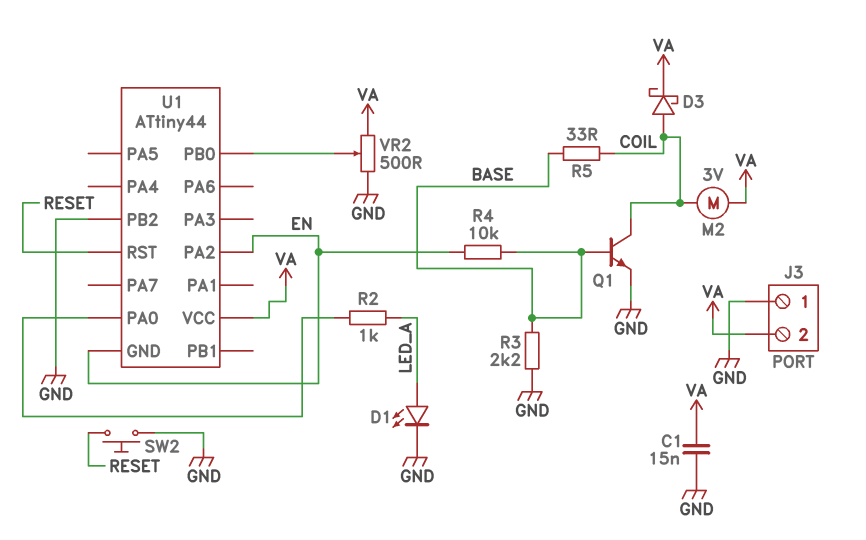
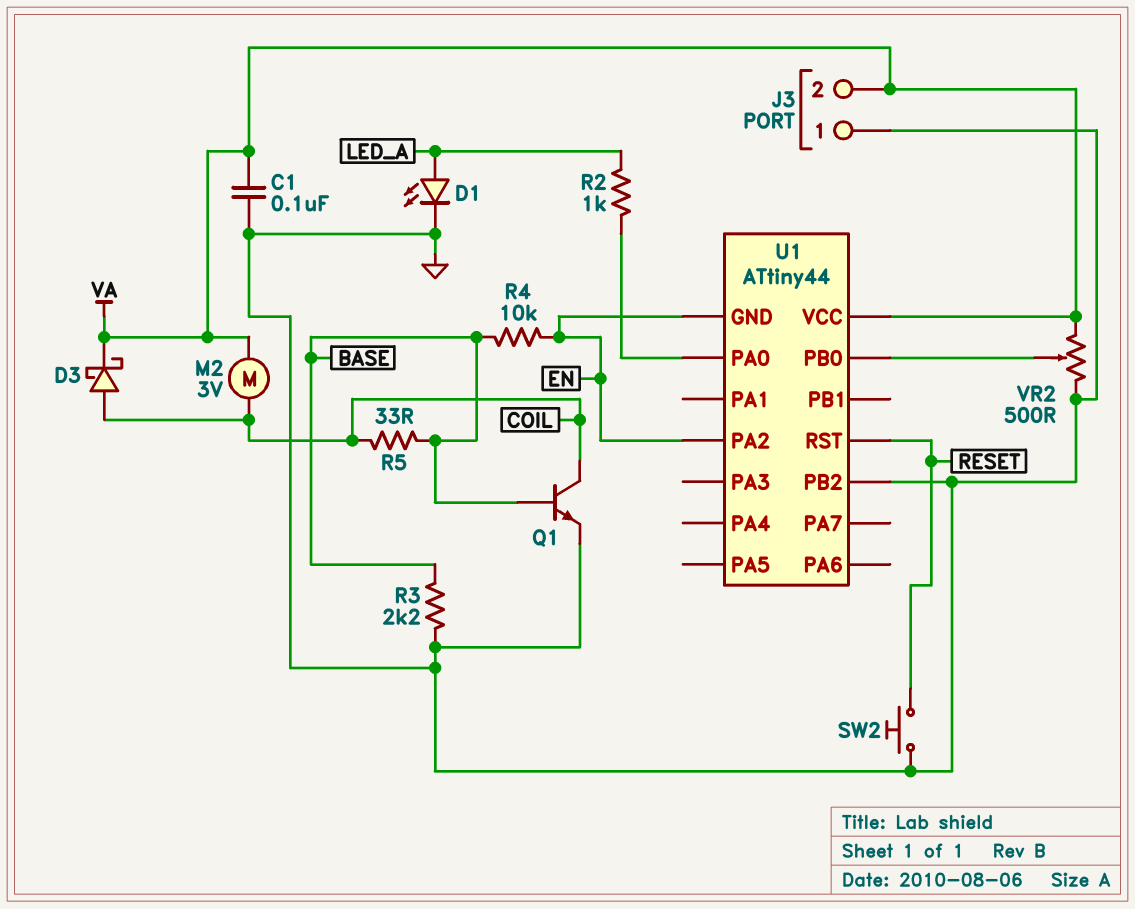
C1: 15nF (GND, VA) -> 100nF (GND, VA)

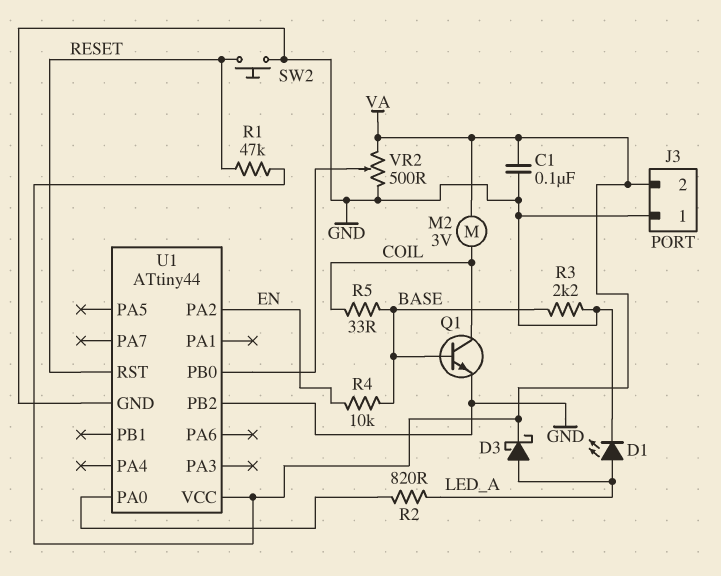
D3: schottky (A COIL, K VA) -> schottky (A LED_A, K VA)
R1: none -> 47k (RESET, VA)
R2: 1k (LED_A, U1/PA0) -> 820 (LED_A, U1/PA0)
U1 pin GND: EN -> GND

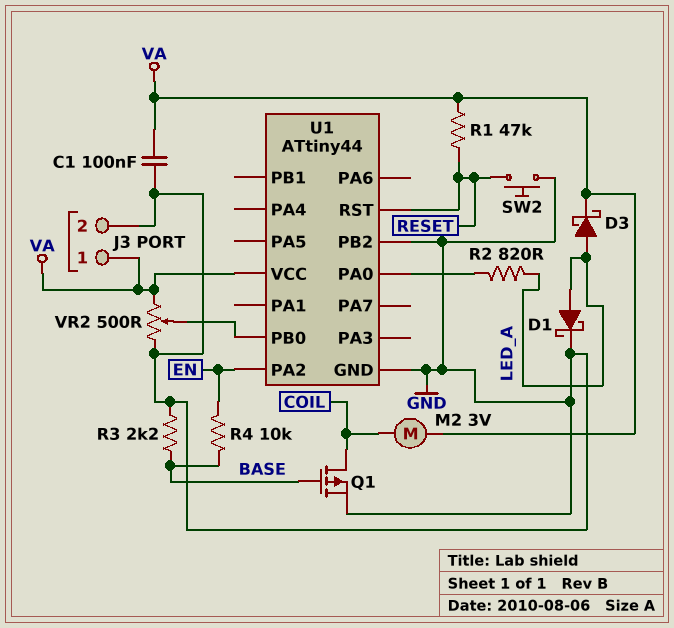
D1: LED (A LED_A, K GND) -> schottky (A LED_A, K GND)
J3 pin 1: GND -> VA
J3 pin 2: VA -> GND
Q1: NPN (B BASE, C COIL, E GND) -> PMOS (G BASE, D COIL, S GND)
R5: 33 (BASE, COIL) -> none

